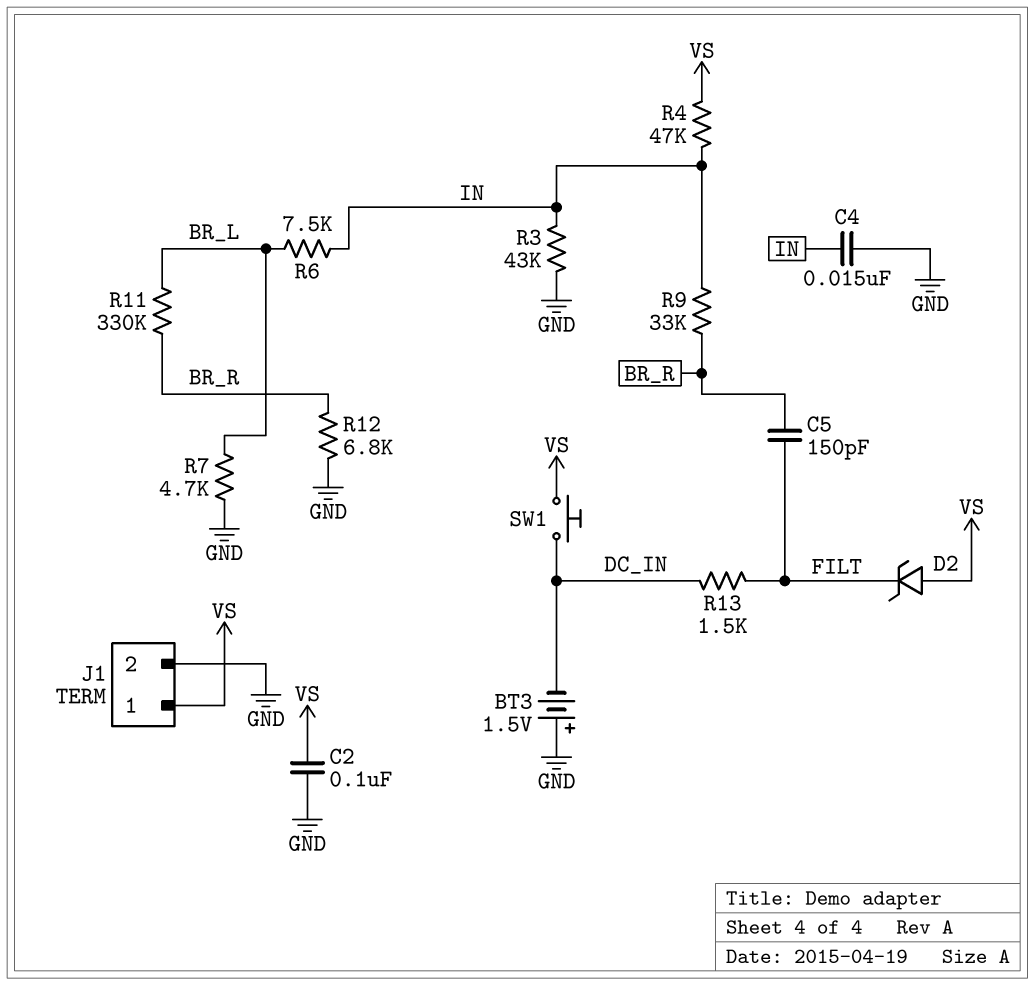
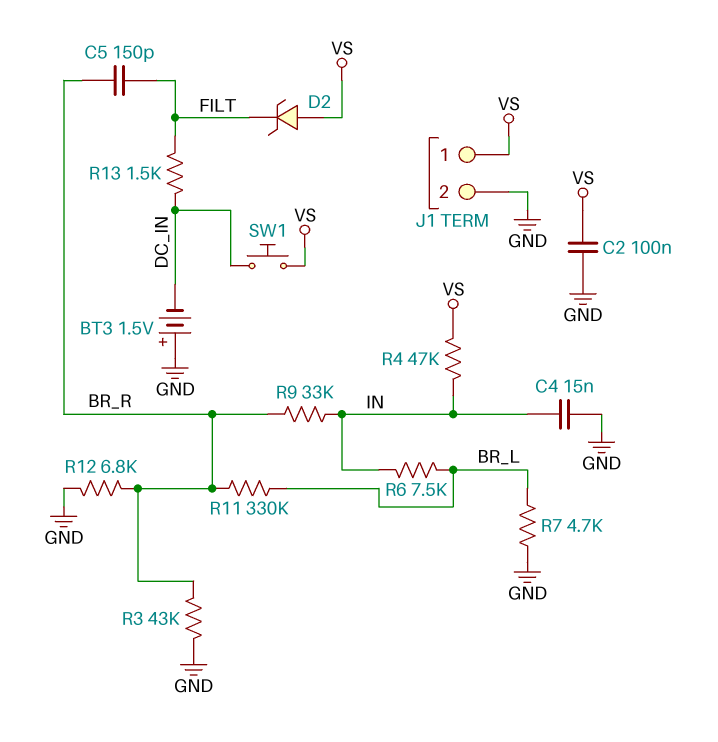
R3: 43k (GND, IN) -> 43k (BR_R, GND)

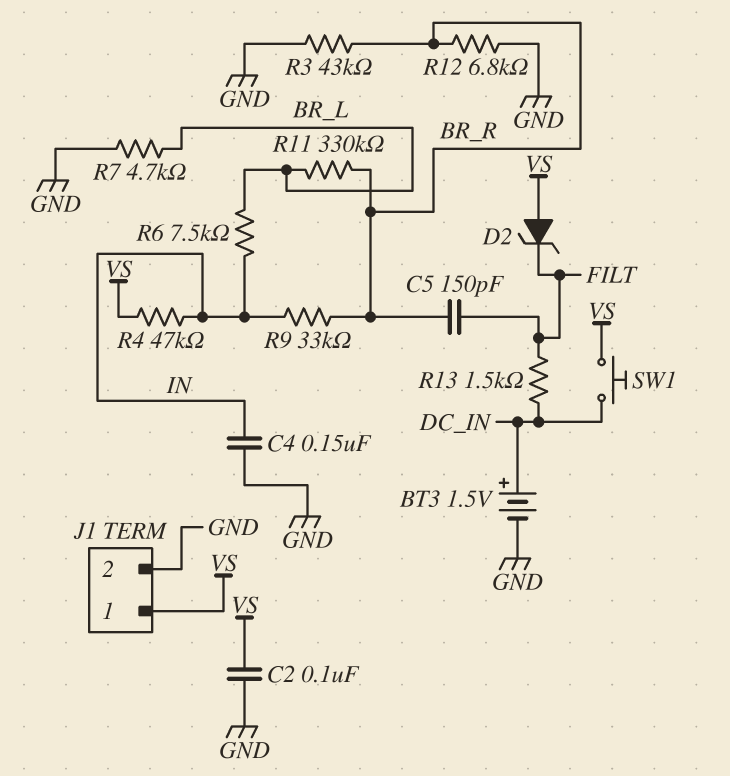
BT3: 1.5V (plus GND, minus DC_IN) -> 1.5V (plus DC_IN, minus GND)
C4: 15nF (GND, IN) -> 150nF (GND, IN)

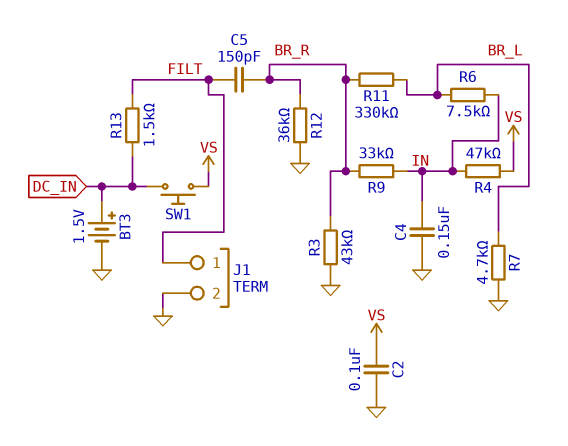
D2: zener (A VS, K FILT) -> none
J1 pin 1: VS -> FILT
R12: 6.8k (BR_R, GND) -> 36k (BR_R, GND)

